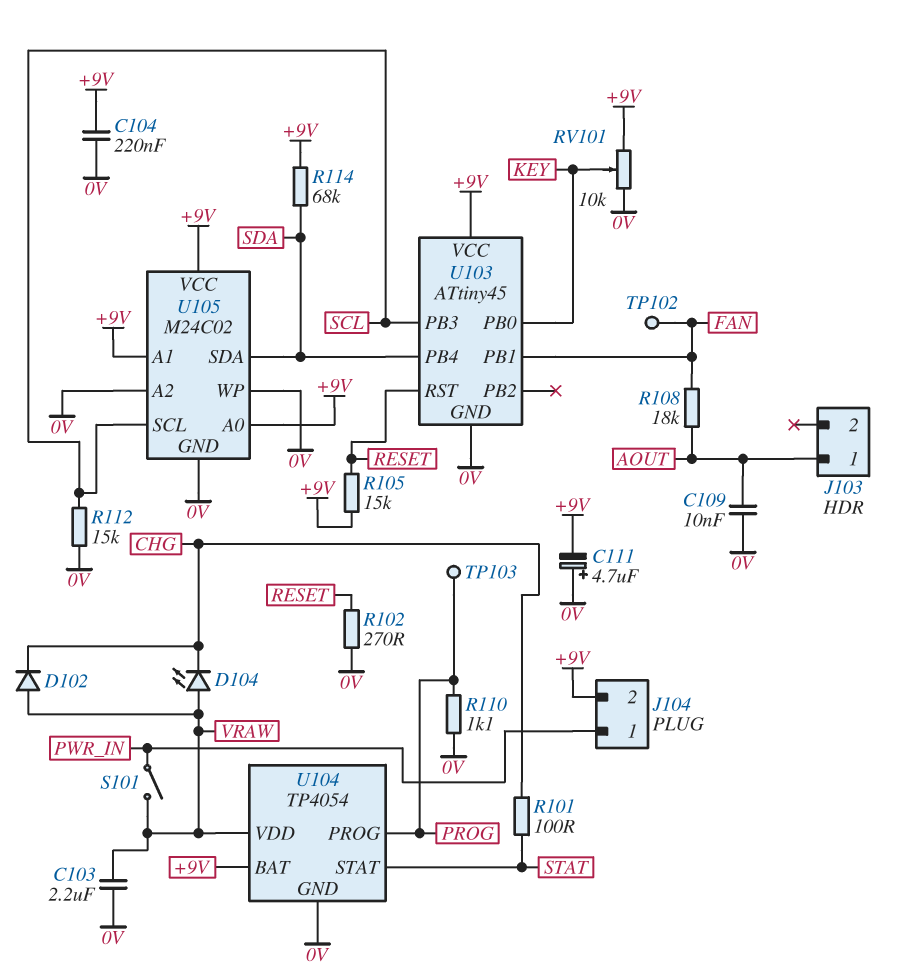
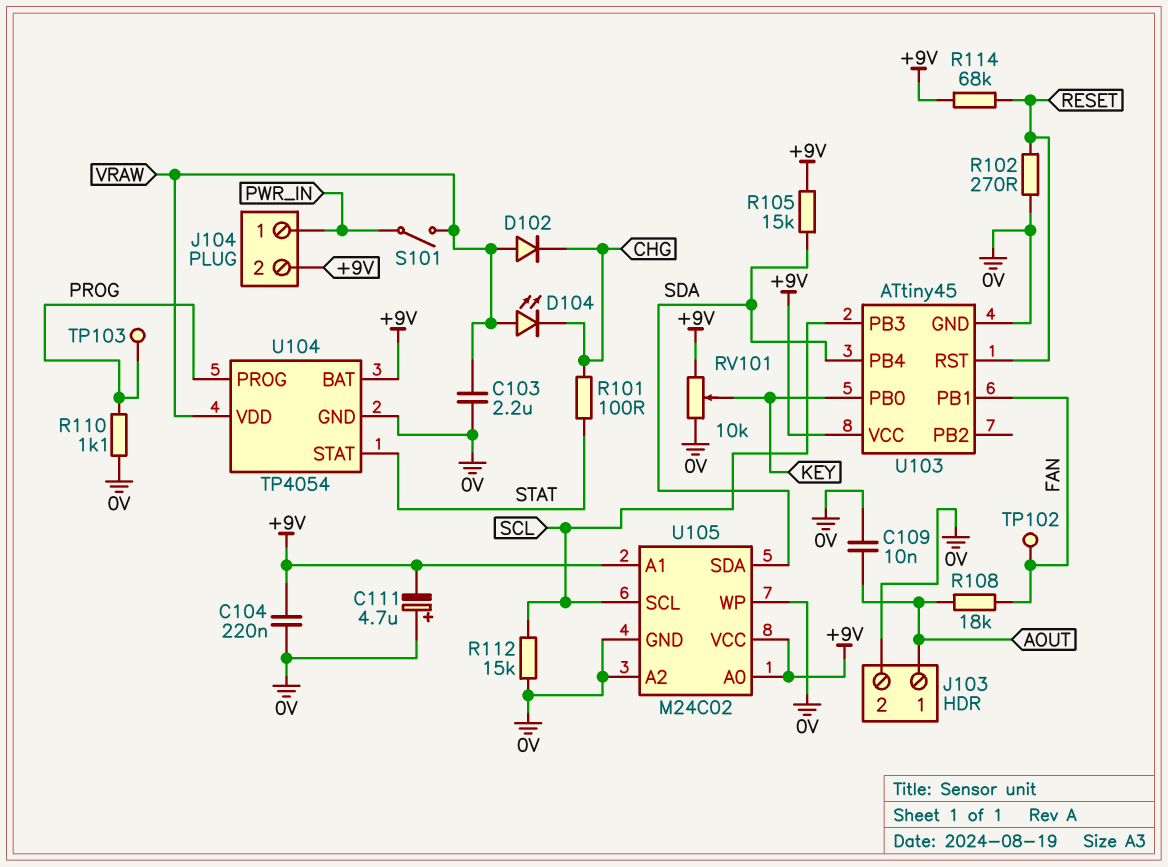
J103 pin 2: none -> 0V
R105: 15k (+9V, RESET) -> 15k (+9V, SDA)
R114: 68k (+9V, SDA) -> 68k (+9V, RESET)

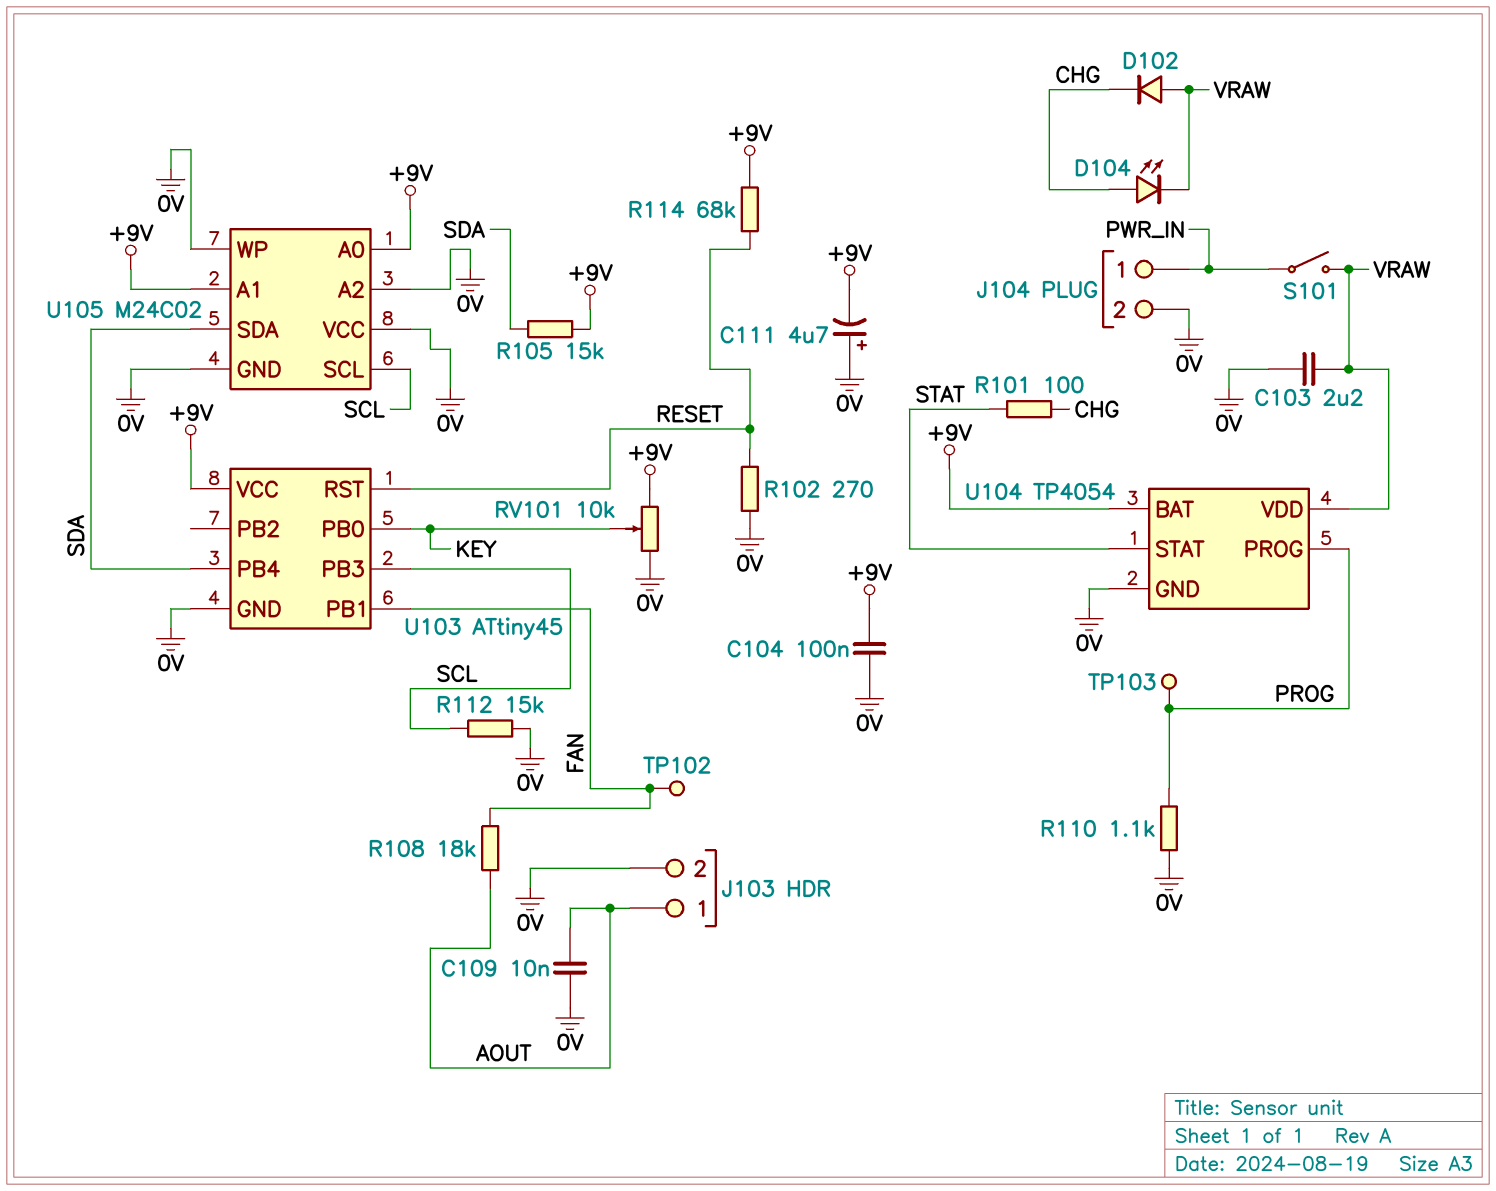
C104: 220nF (+9V, 0V) -> 100nF (+9V, 0V)
D104: LED (A VRAW, K CHG) -> LED (A CHG, K VRAW)
J104 pin 2: +9V -> 0V
U105 pin VCC: +9V -> 0V

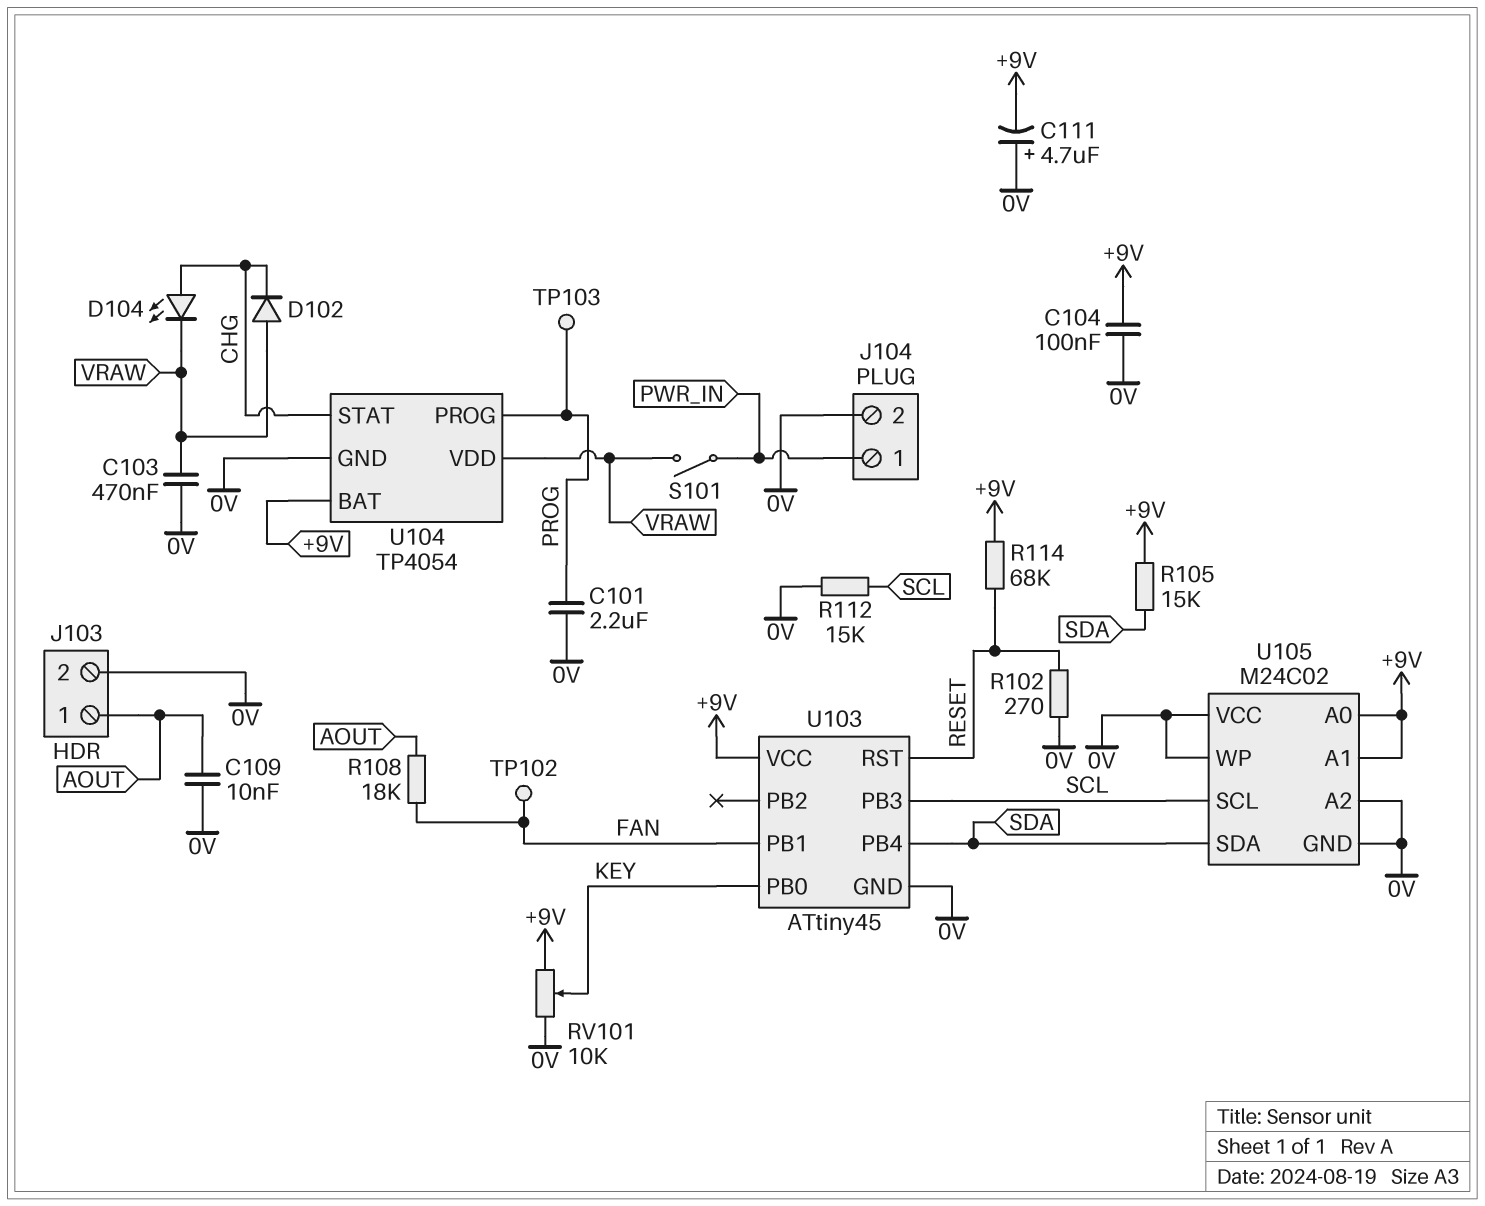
C101: none -> 2.2uF (0V, PROG)
C103: 2.2uF (0V, VRAW) -> 470nF (0V, VRAW)
R101: 100 (CHG, STAT) -> none
R110: 1.1k (0V, PROG) -> none
U104 pin STAT: STAT -> CHG

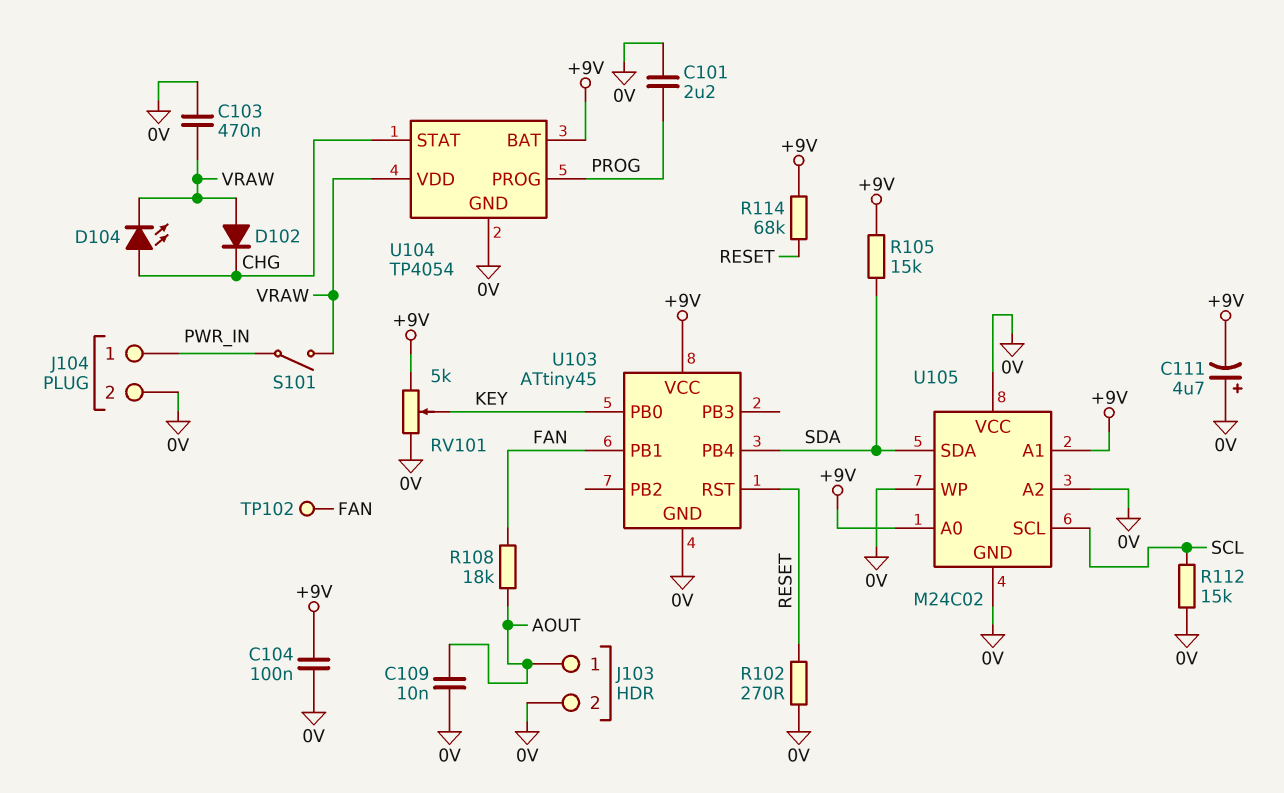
RV101: 10k (+9V, 0V, wiper KEY) -> 5k (+9V, 0V, wiper KEY)
TP103: test point (PROG) -> none
U103 pin PB3: SCL -> none

